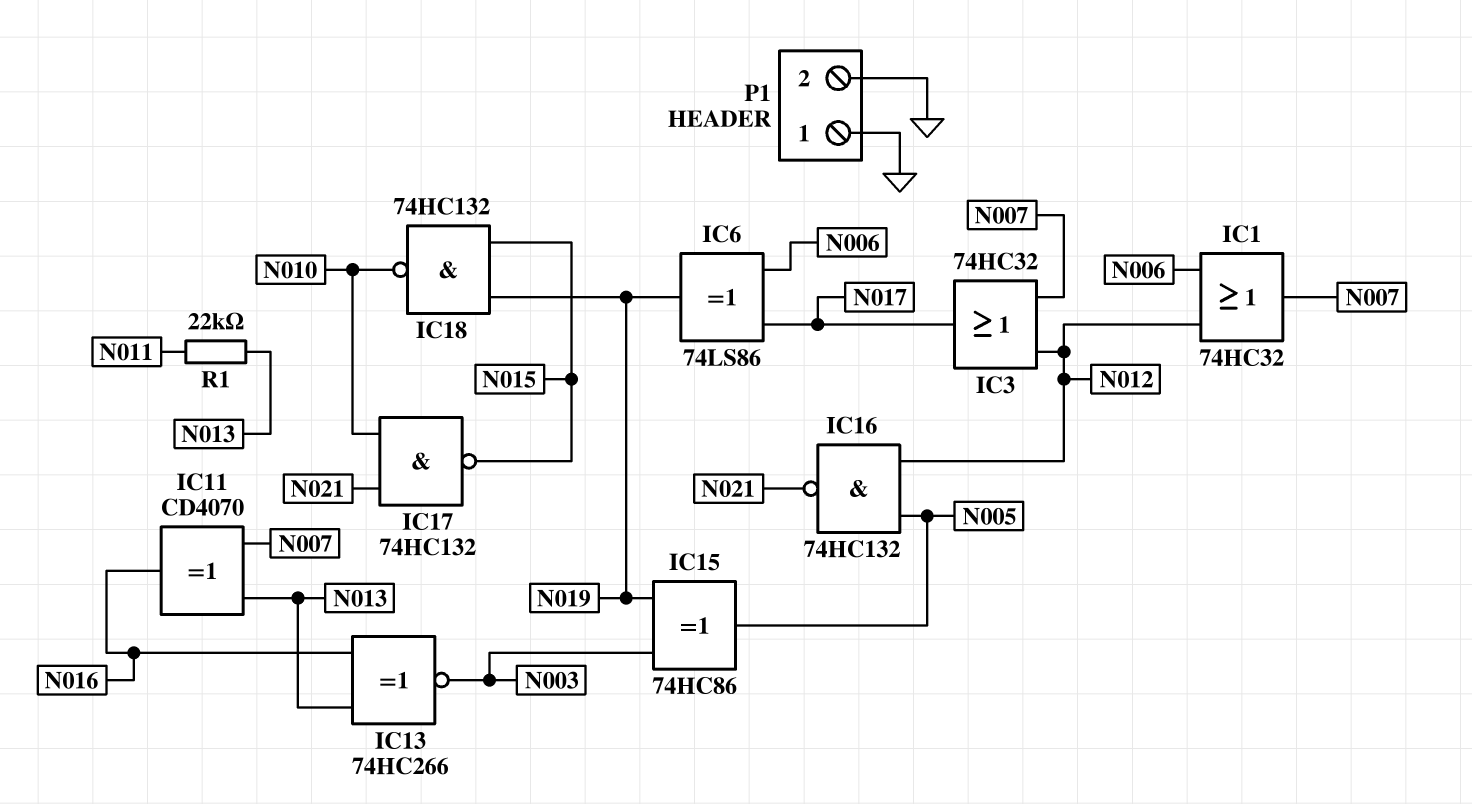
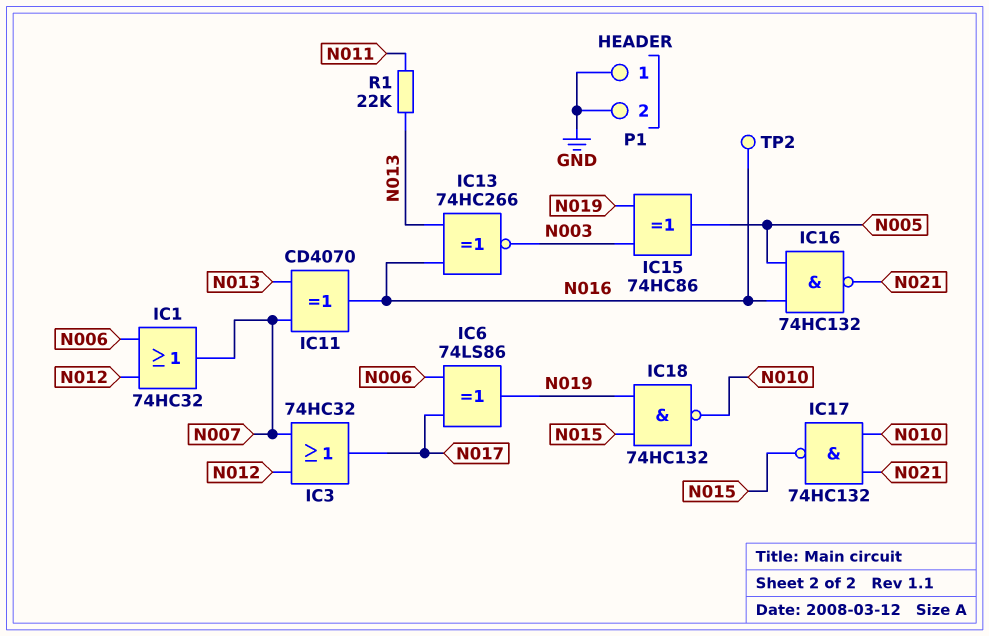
IC16: NAND 74HC132 (in N005, in N012, out N021) -> NAND 74HC132 (in N005, in N016, out N021)
TP2: none -> test point (N016)

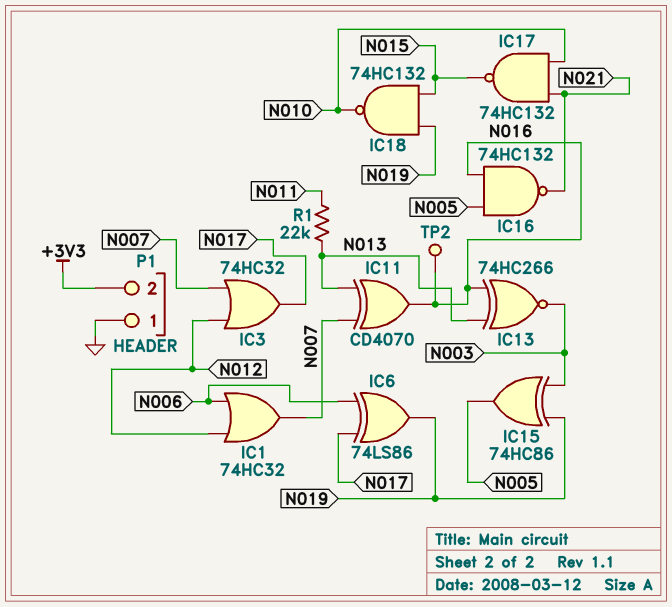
P1 pin 2: GND -> +3V3

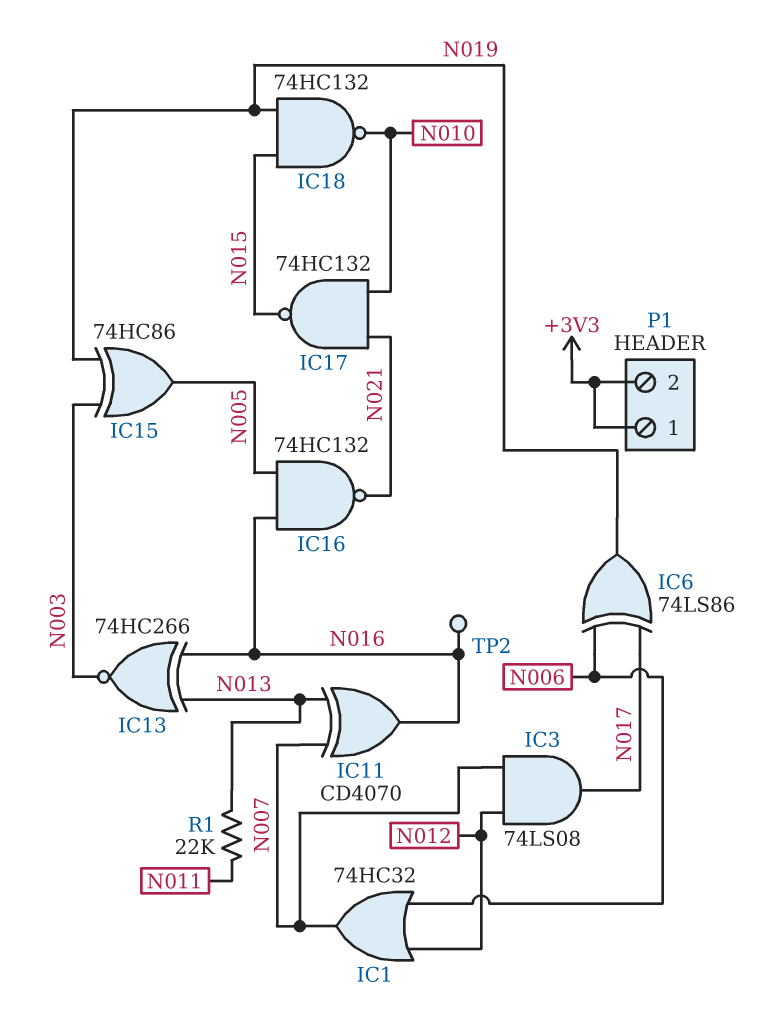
IC3: OR 74HC32 (in N007, in N012, out N017) -> AND 74LS08 (in N007, in N012, out N017)
P1 pin 1: GND -> +3V3

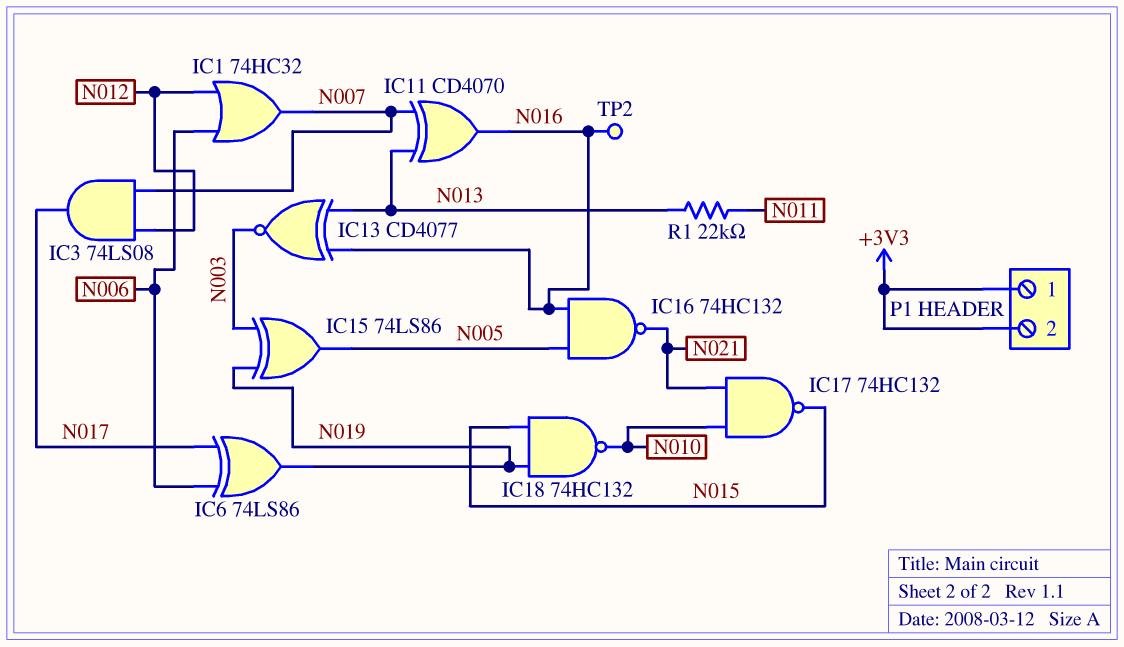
IC13: XNOR 74HC266 (in N013, in N016, out N003) -> XNOR CD4077 (in N013, in N016, out N003)
IC15: XOR 74HC86 (in N003, in N019, out N005) -> XOR 74LS86 (in N003, in N019, out N005)

